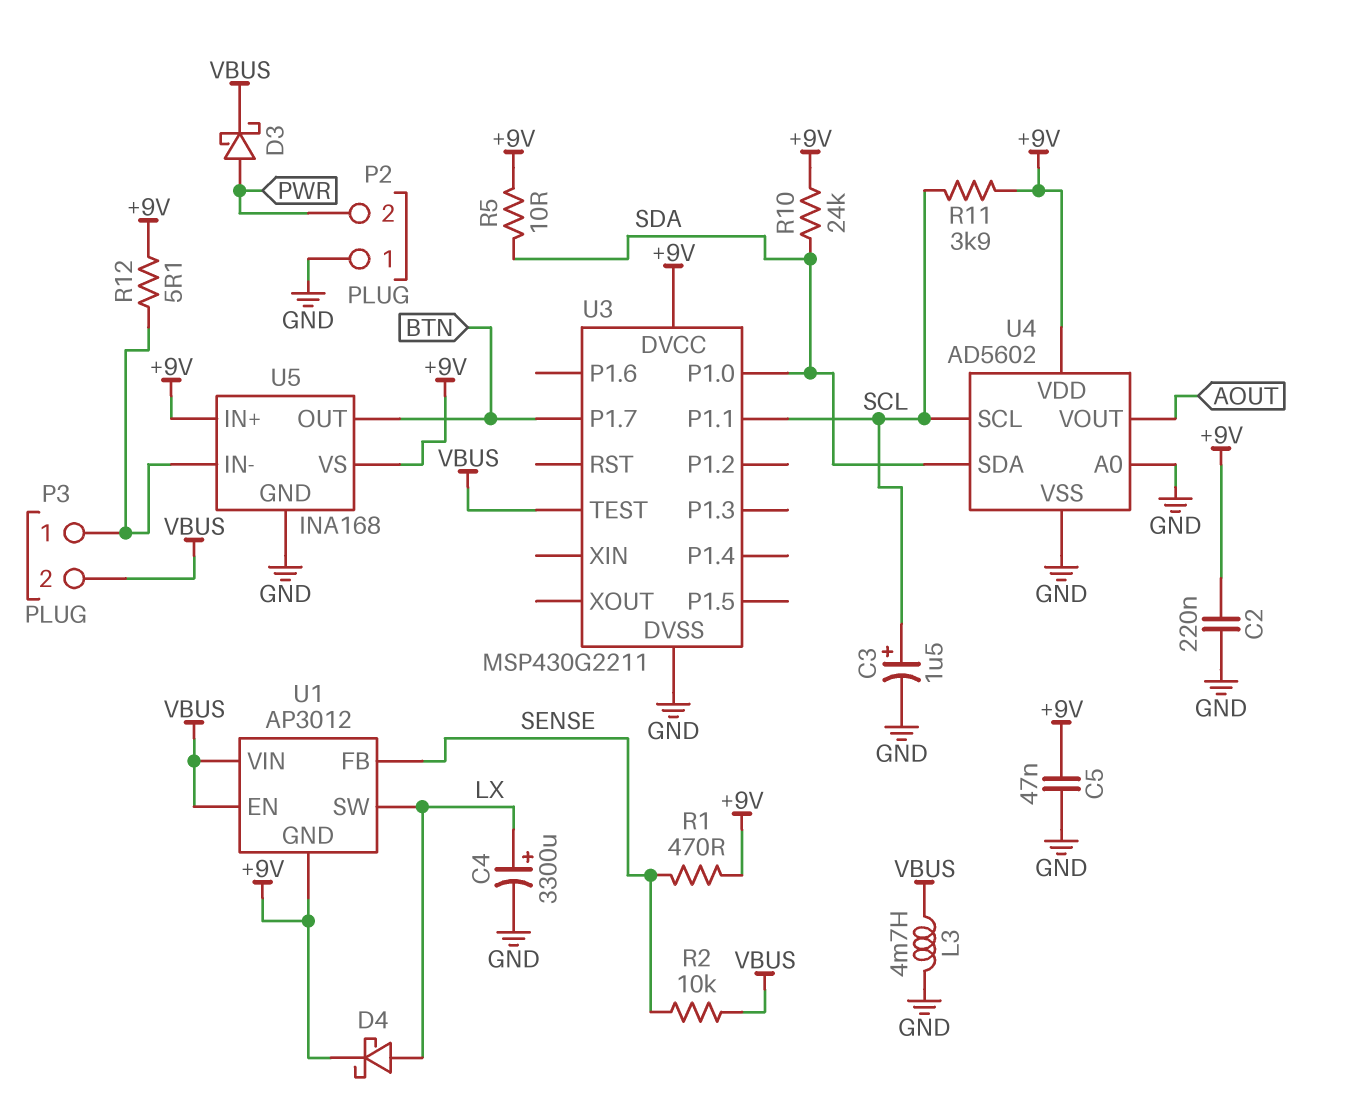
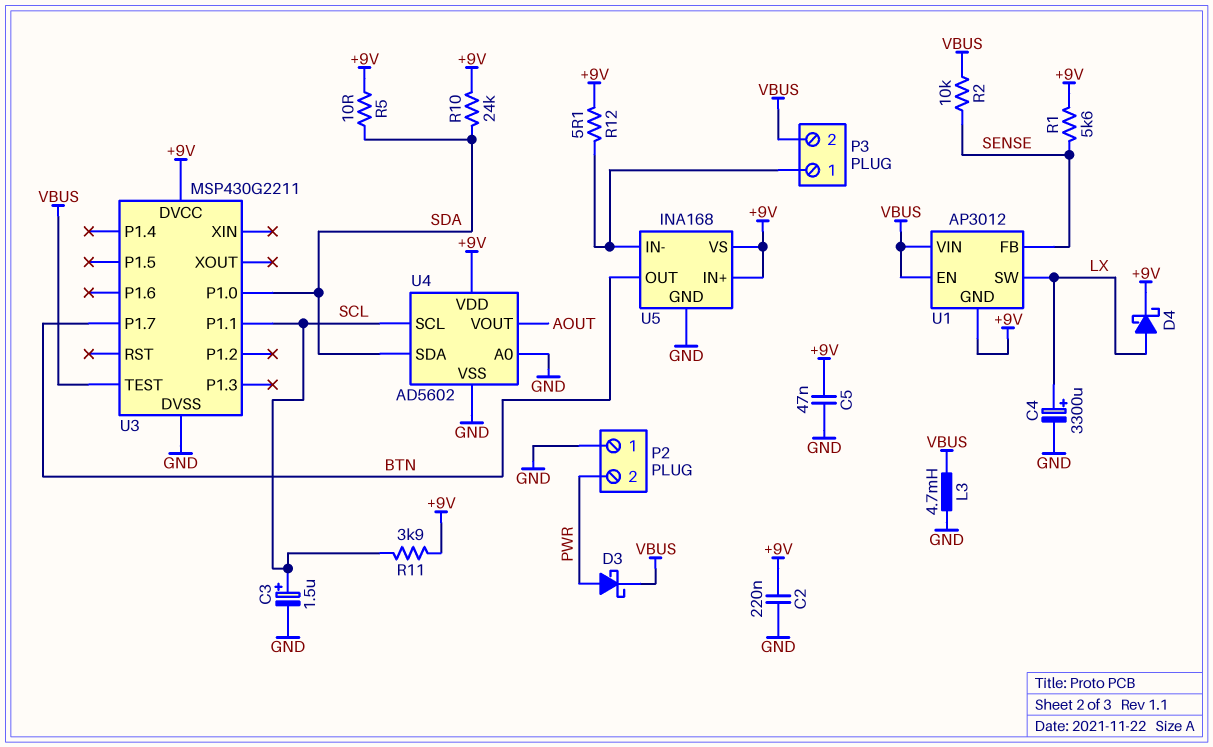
R1: 470 (+9V, SENSE) -> 5.6k (+9V, SENSE)

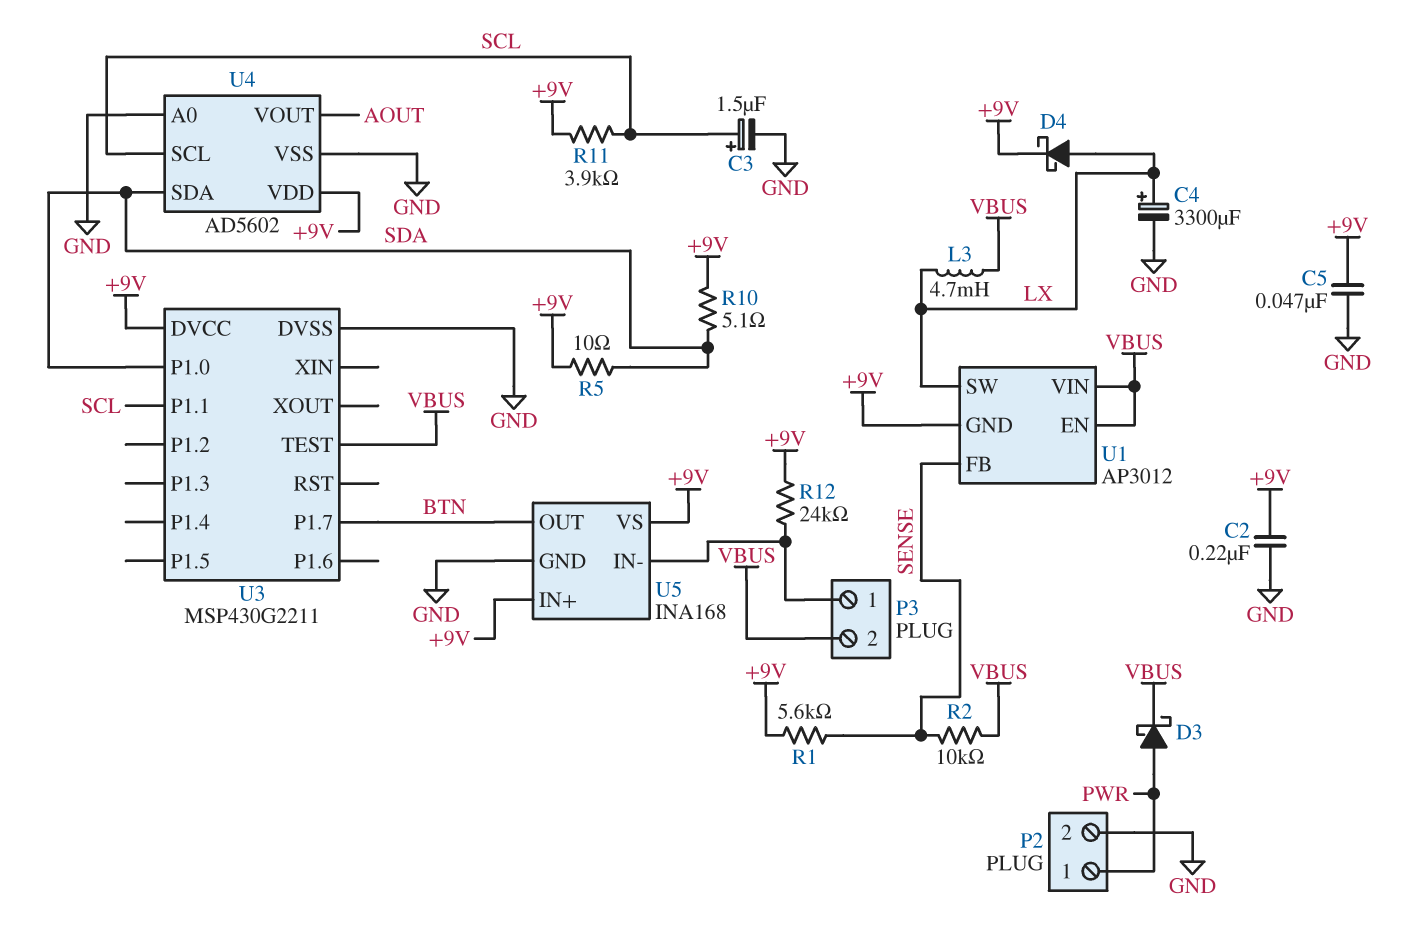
L3: 4.7mH (GND, VBUS) -> 4.7mH (LX, VBUS)
P2 pin 1: GND -> PWR
P2 pin 2: PWR -> GND
R10: 24k (+9V, SDA) -> 5.1 (+9V, SDA)
R12: 5.1 (+9V, P3/1) -> 24k (+9V, P3/1)

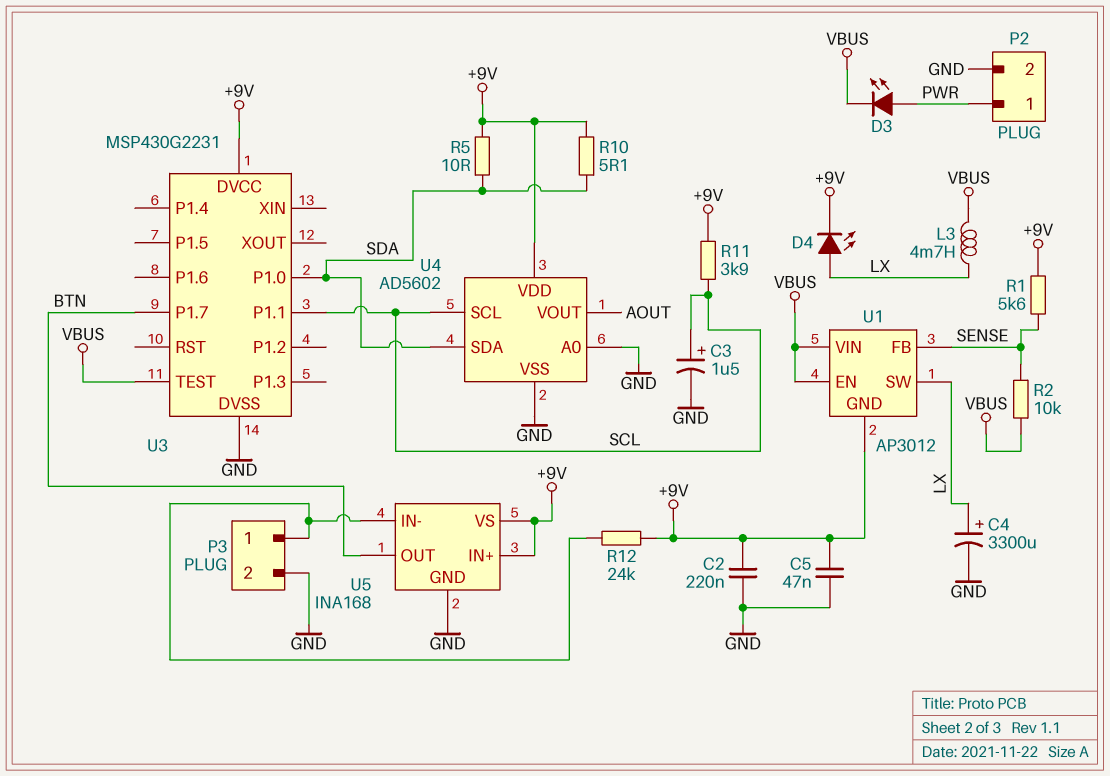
D3: schottky (A PWR, K VBUS) -> LED (A PWR, K VBUS)
D4: schottky (A LX, K +9V) -> LED (A LX, K +9V)
P3 pin 2: VBUS -> GND
U3: MSP430G2211 -> MSP430G2231

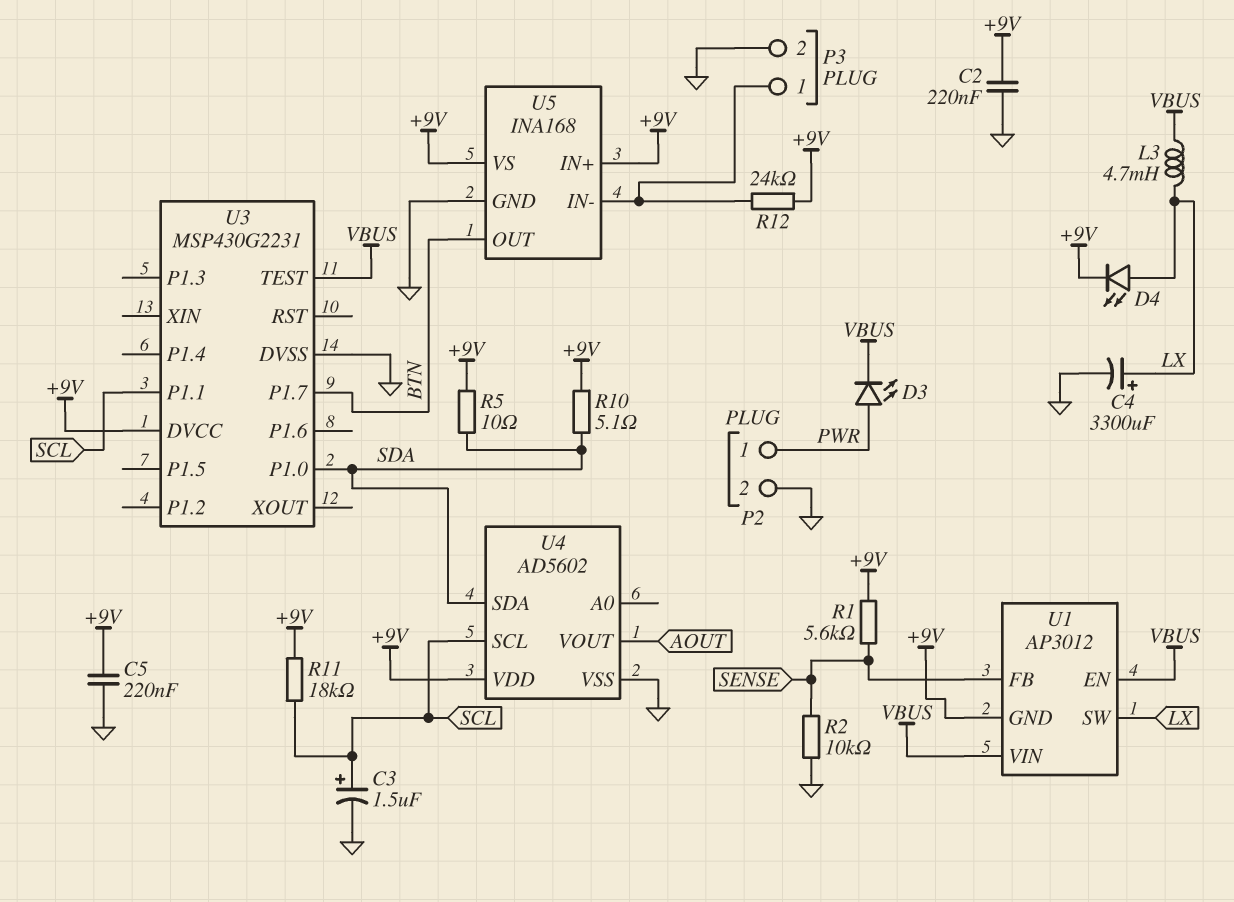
C5: 47nF (+9V, GND) -> 220nF (+9V, GND)
R2: 10k (SENSE, VBUS) -> 10k (GND, SENSE)
R11: 3.9k (+9V, SCL) -> 18k (+9V, SCL)
U4 pin A0: GND -> none

